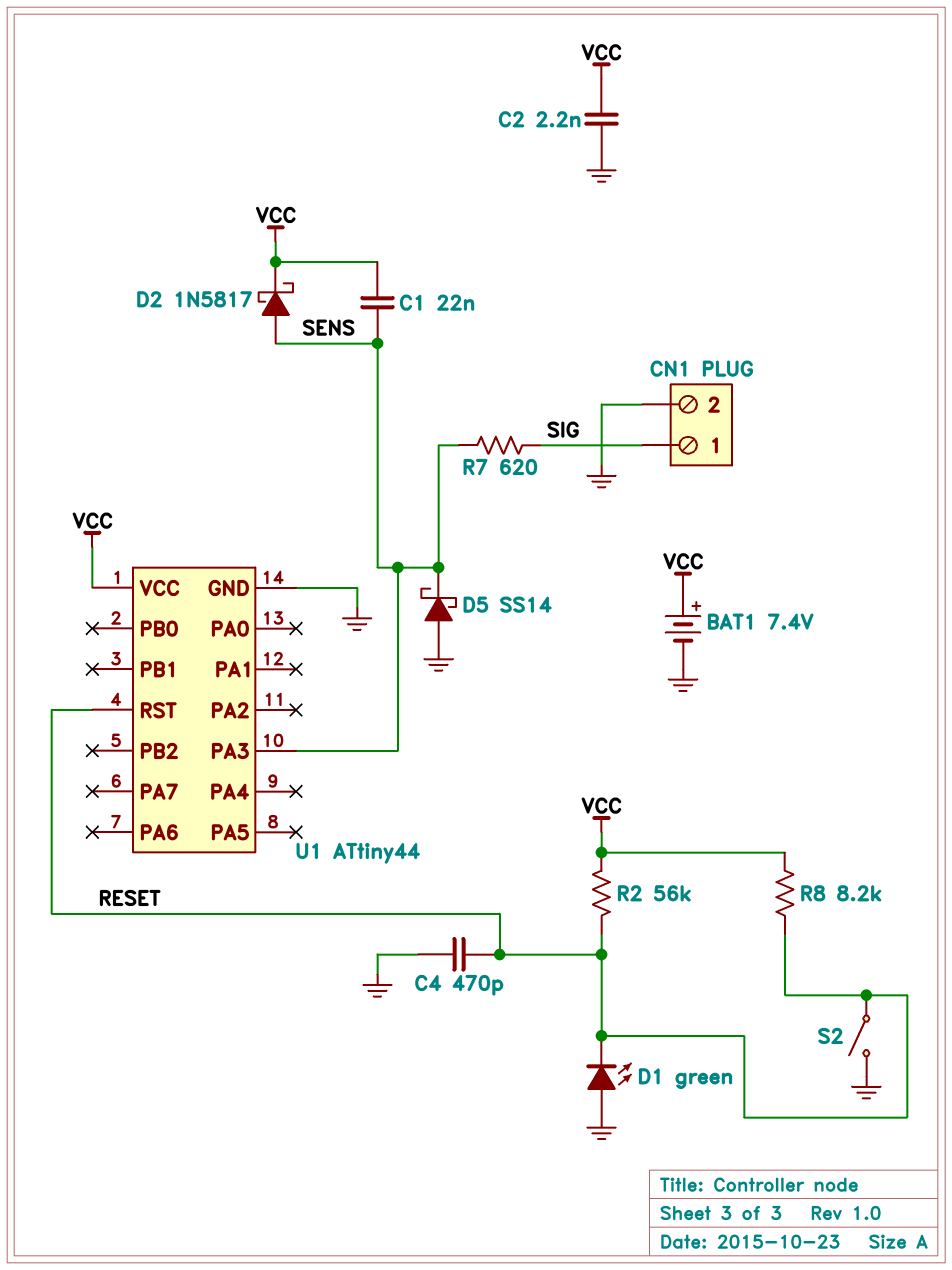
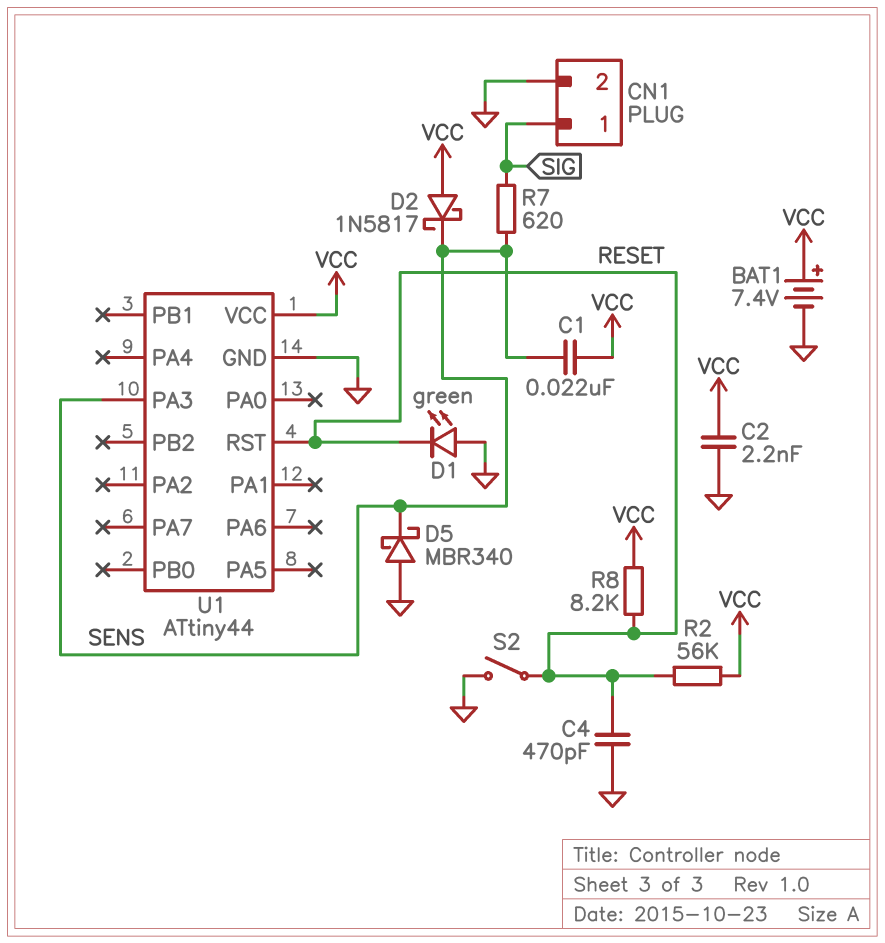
D2: schottky 1N5817 (A SENS, K VCC) -> schottky 1N5817 (A VCC, K SENS)
D5: schottky SS14 (A GND, K SENS) -> schottky MBR340 (A GND, K SENS)

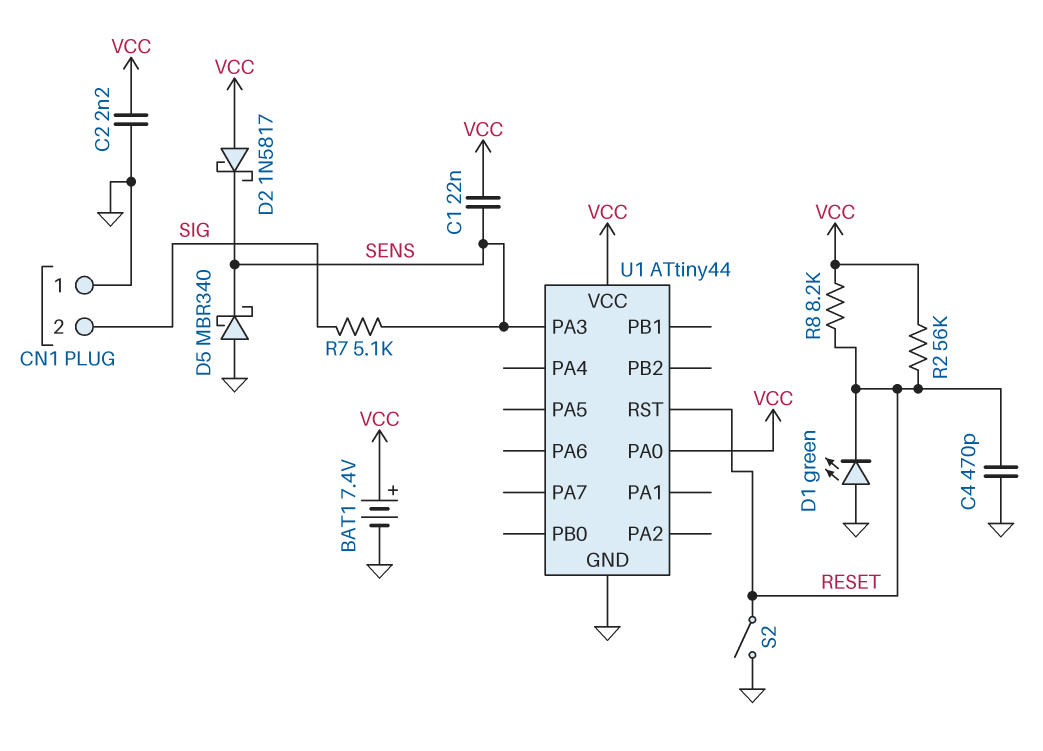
CN1 pin 1: SIG -> GND
CN1 pin 2: GND -> SIG
R7: 620 (SENS, SIG) -> 5.1k (SENS, SIG)
U1 pin PA0: none -> VCC

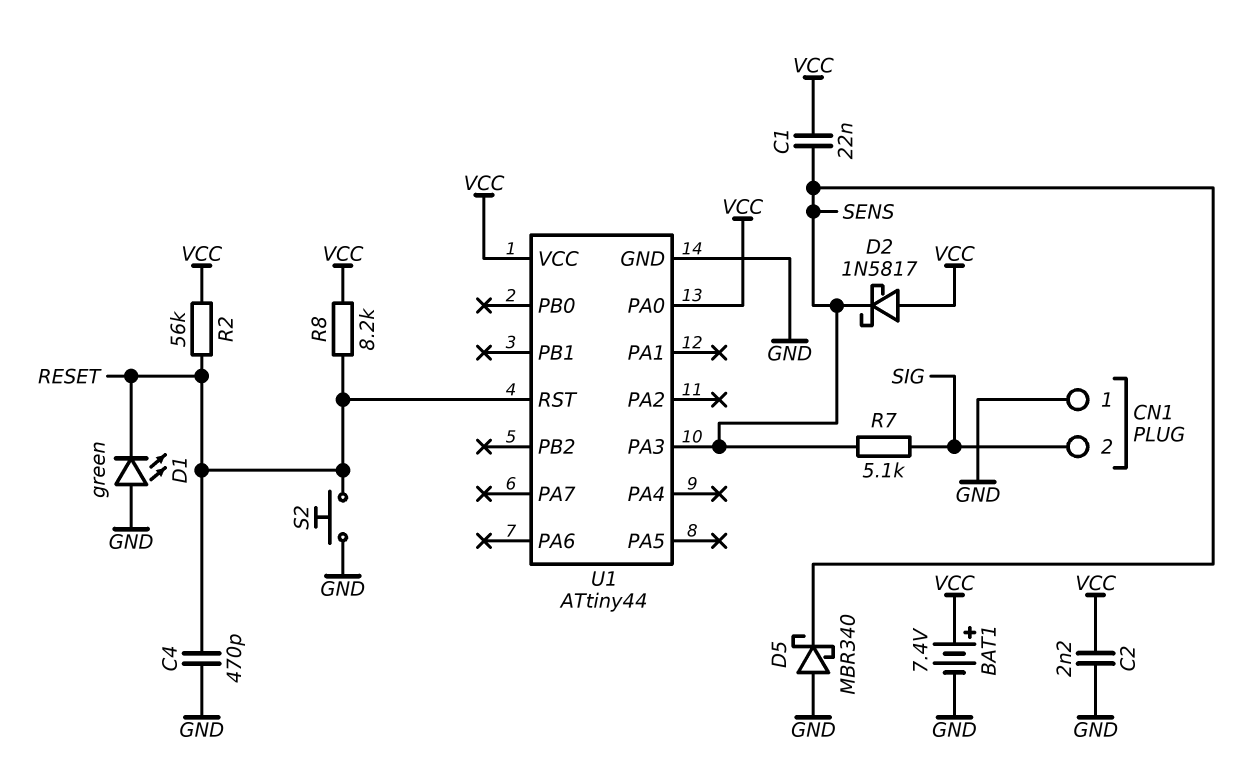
S2: switch (GND, RESET) -> button (GND, RESET)

